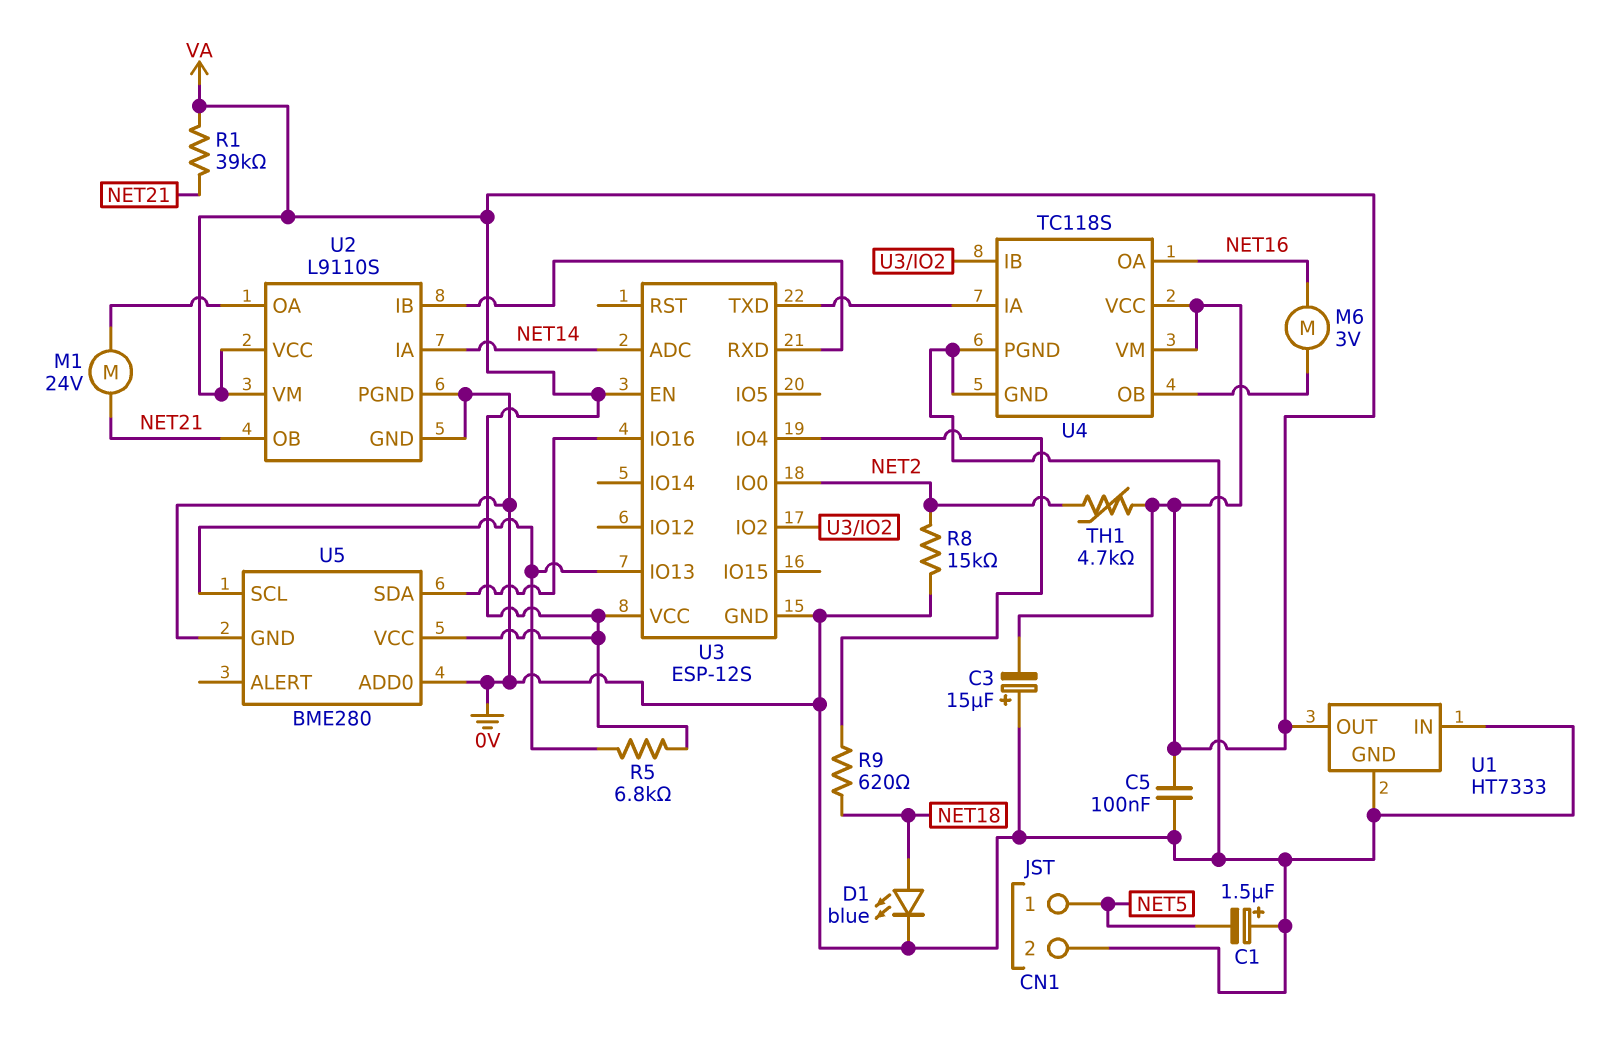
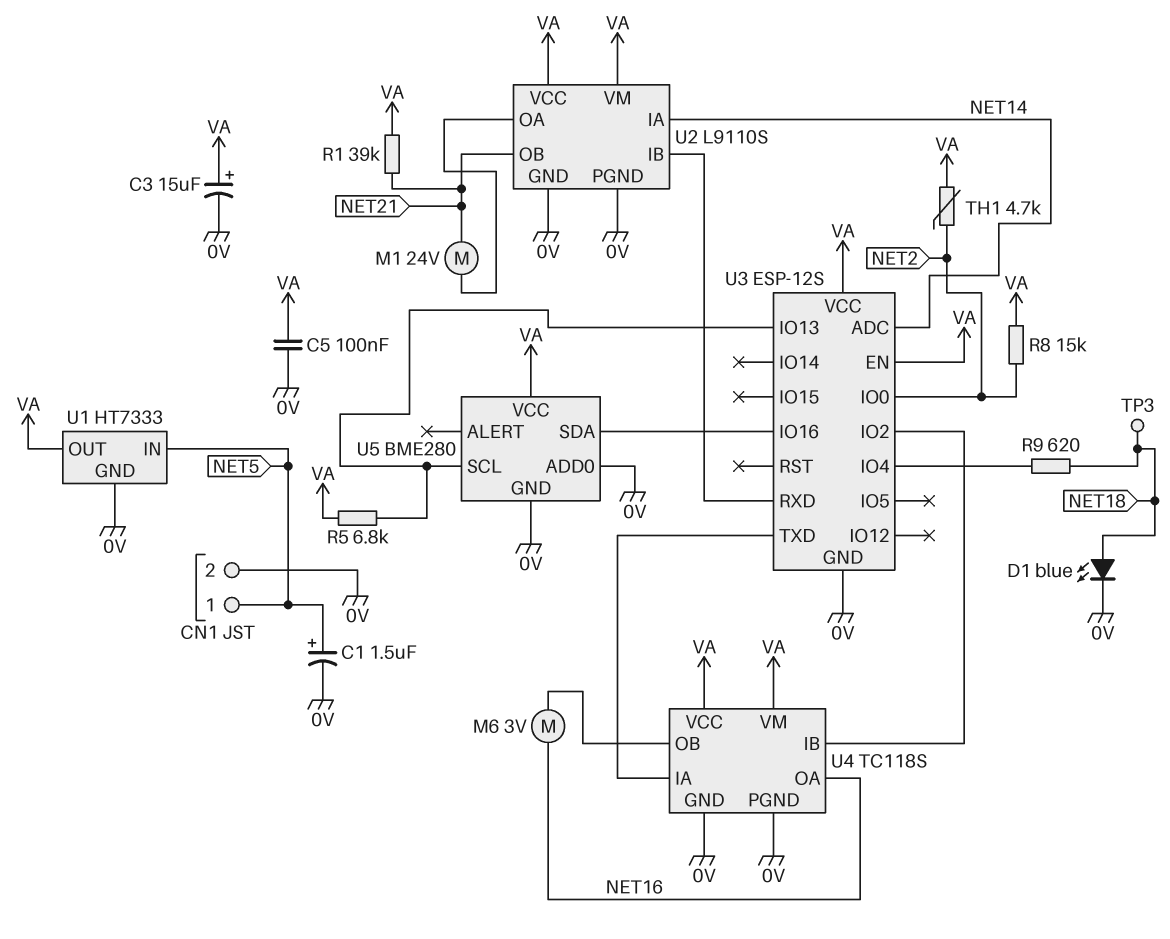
C1: 1.5uF (plus 0V, minus NET5) -> 1.5uF (plus NET5, minus 0V)
C3: 15uF (plus 0V, minus VA) -> 15uF (plus VA, minus 0V)
R8: 15k (0V, NET2) -> 15k (NET2, VA)
TP3: none -> test point (NET18)
U1 pin IN: 0V -> NET5

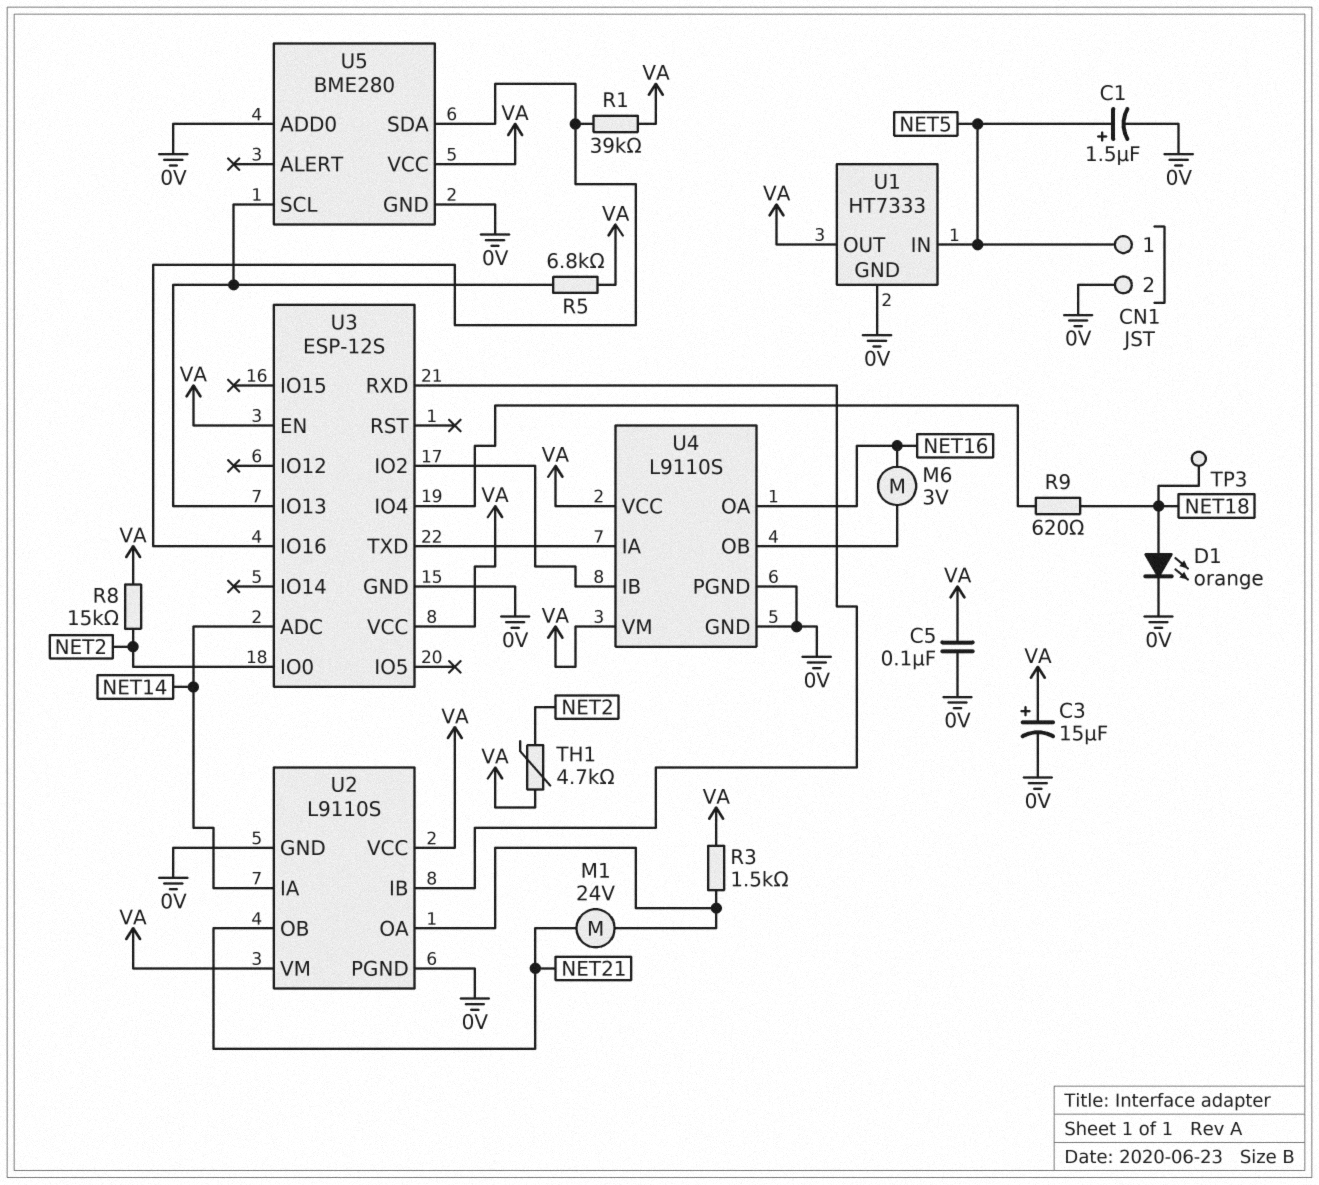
D1: LED blue (A NET18, K 0V) -> LED orange (A NET18, K 0V)
R1: 39k (NET21, VA) -> 39k (U3/IO16, VA)
R3: none -> 1.5k (U2/OA, VA)
U4: TC118S -> L9110S

